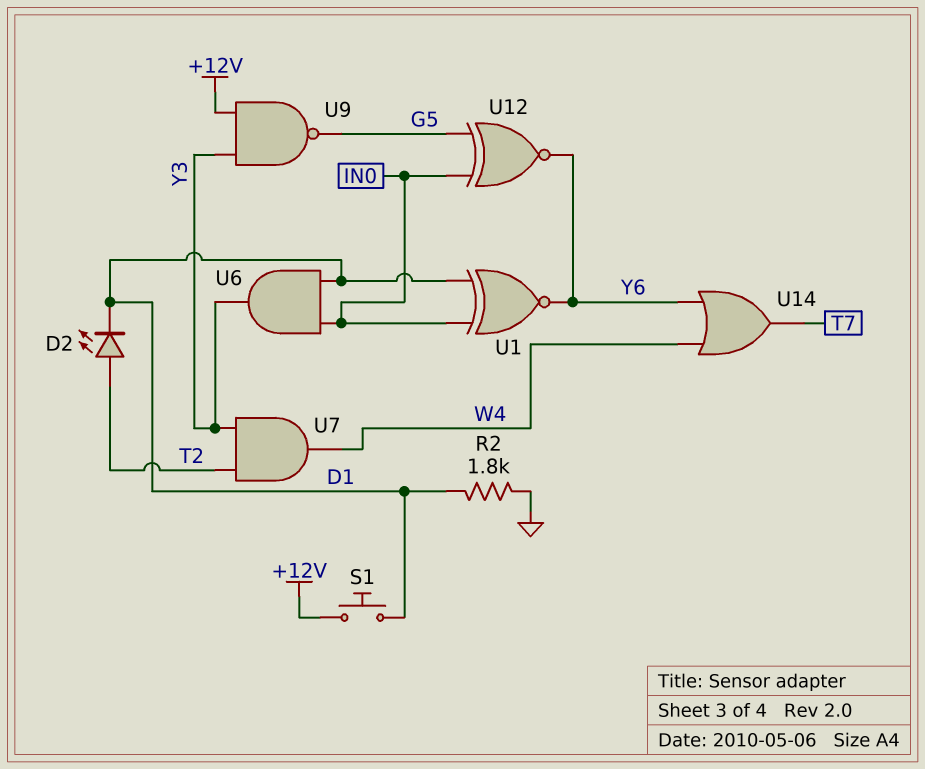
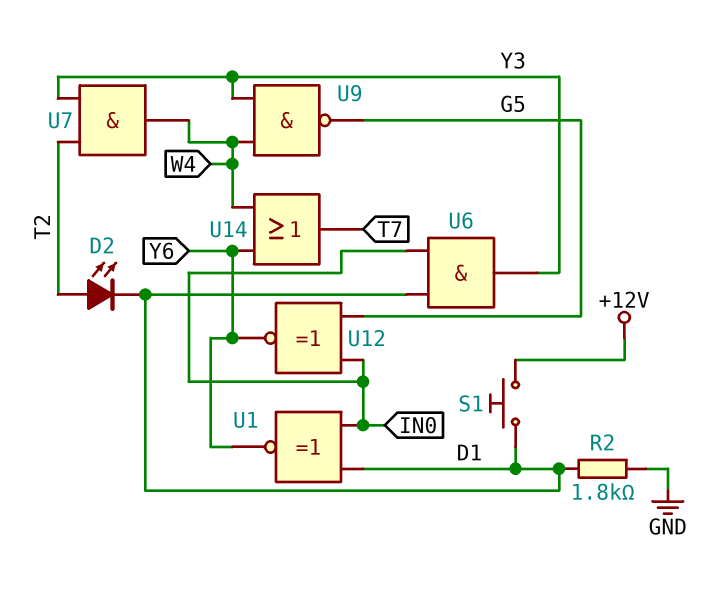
U9: NAND (in +12V, in Y3, out G5) -> NAND (in W4, in Y3, out G5)

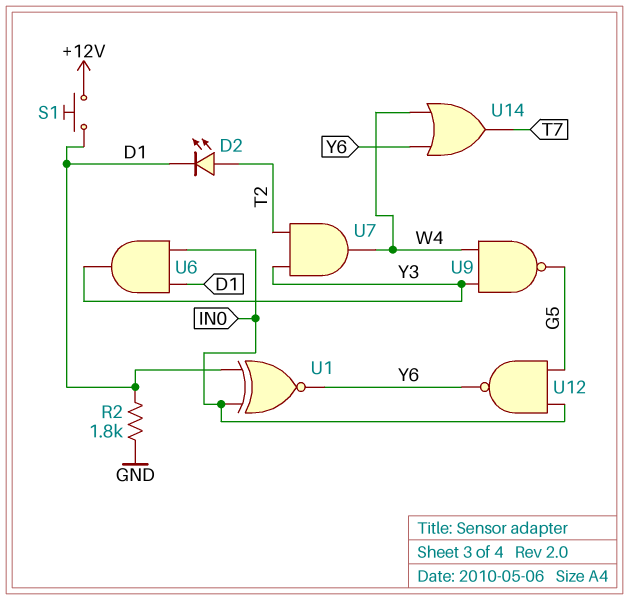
U12: XNOR (in G5, in IN0, out Y6) -> NAND (in G5, in IN0, out Y6)

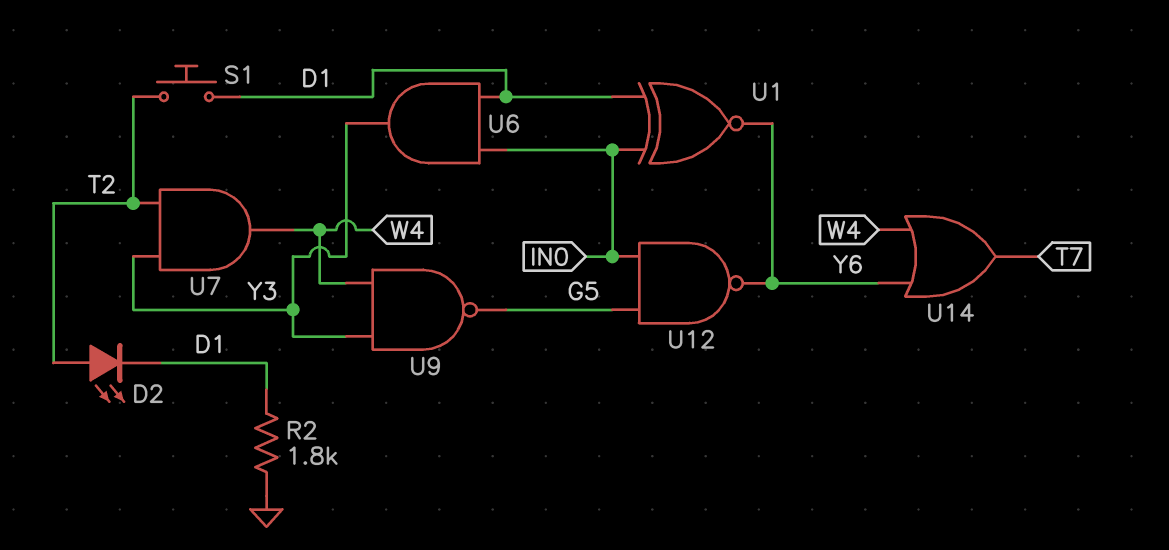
S1: button (+12V, D1) -> button (D1, T2)

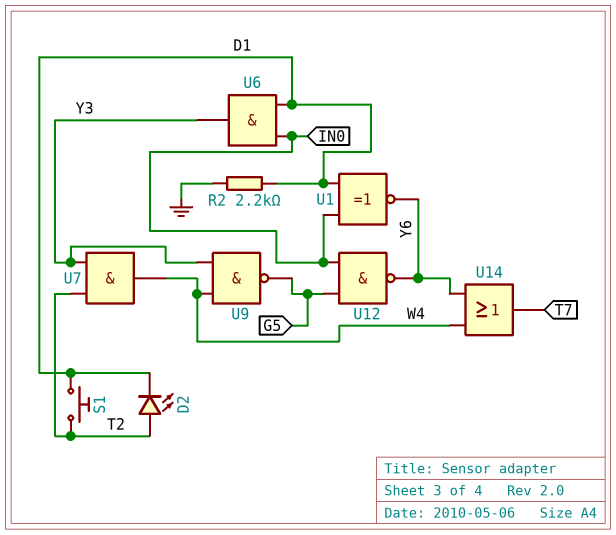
R2: 1.8k (D1, GND) -> 2.2k (D1, GND)

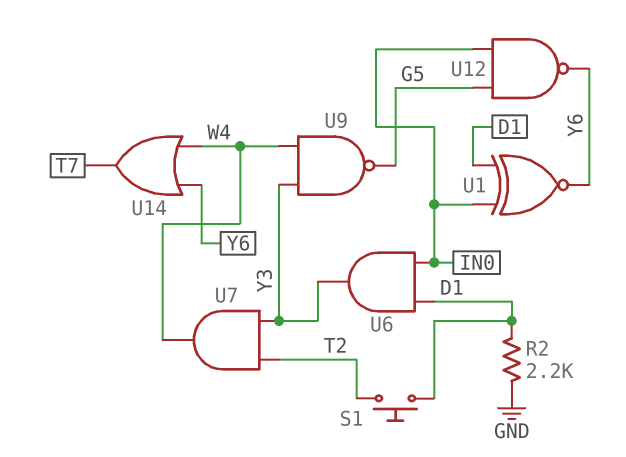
D2: LED (A T2, K D1) -> none

